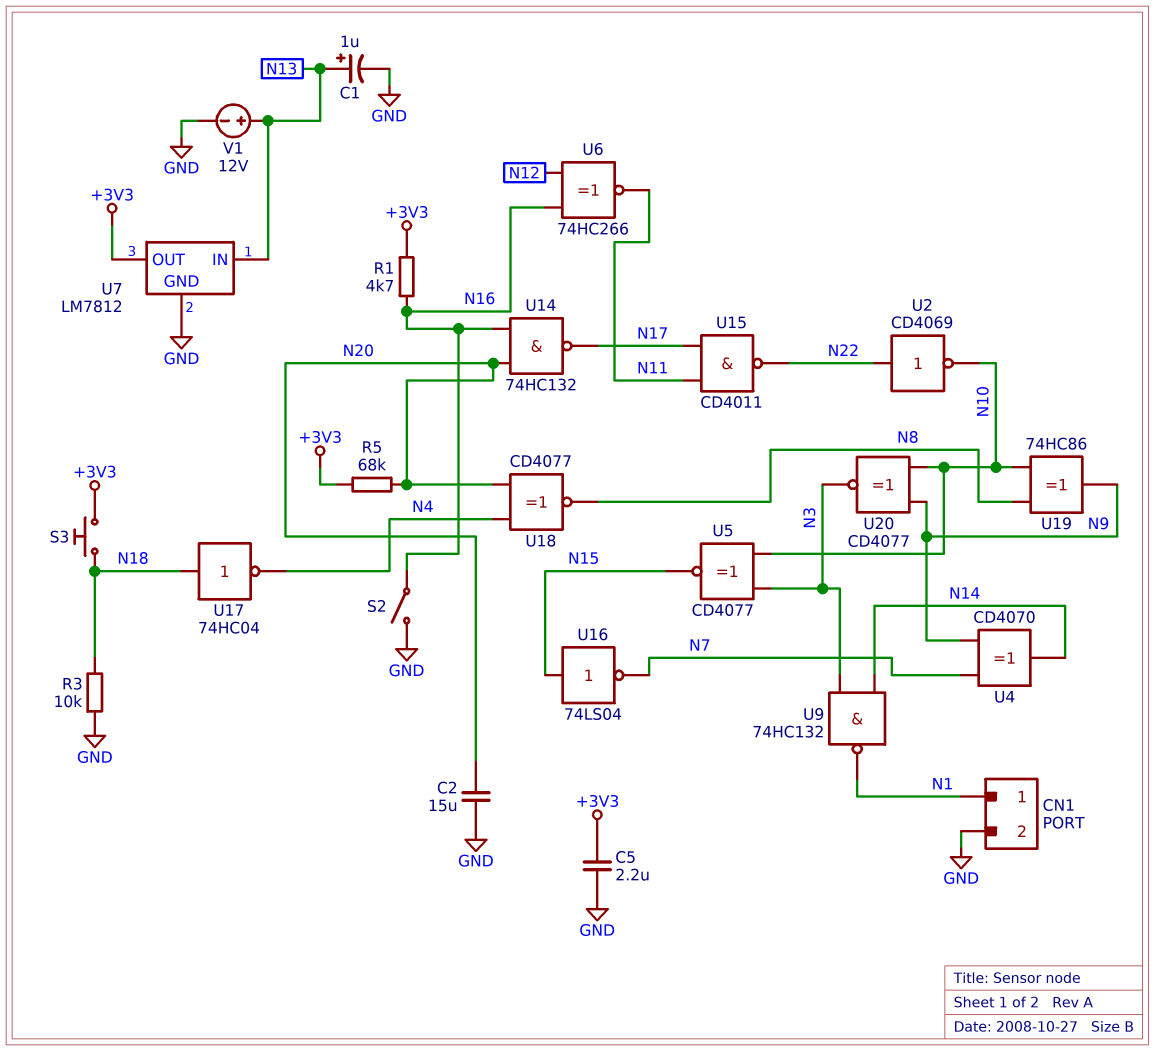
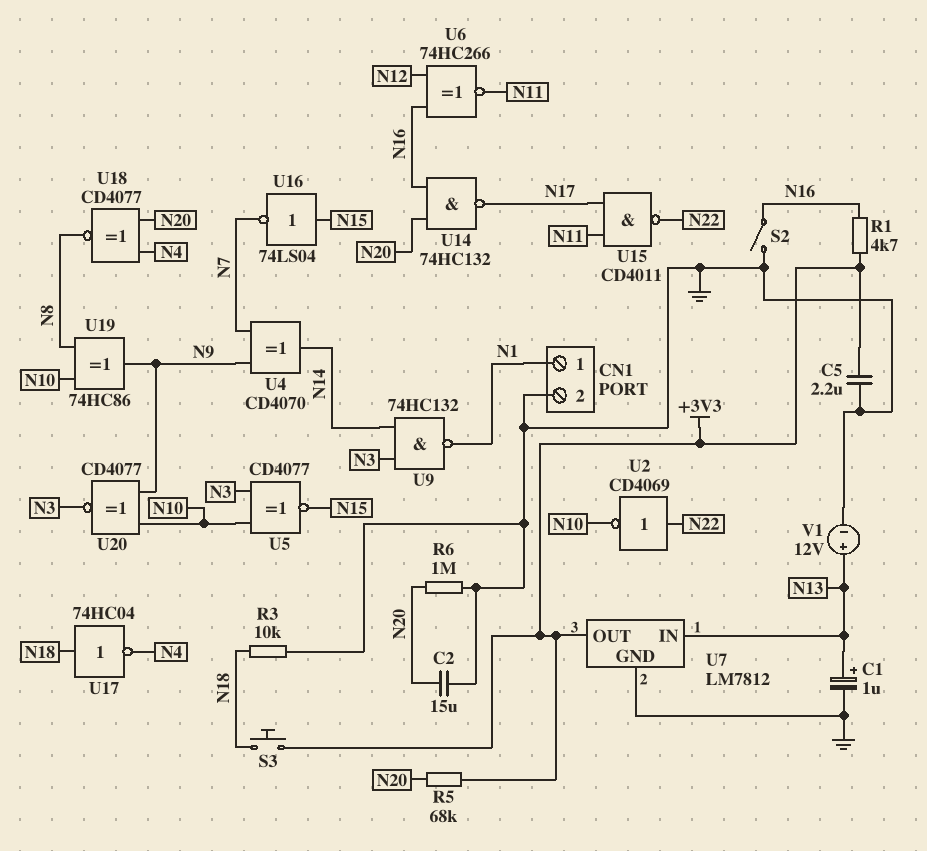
R6: none -> 1M (GND, N20)

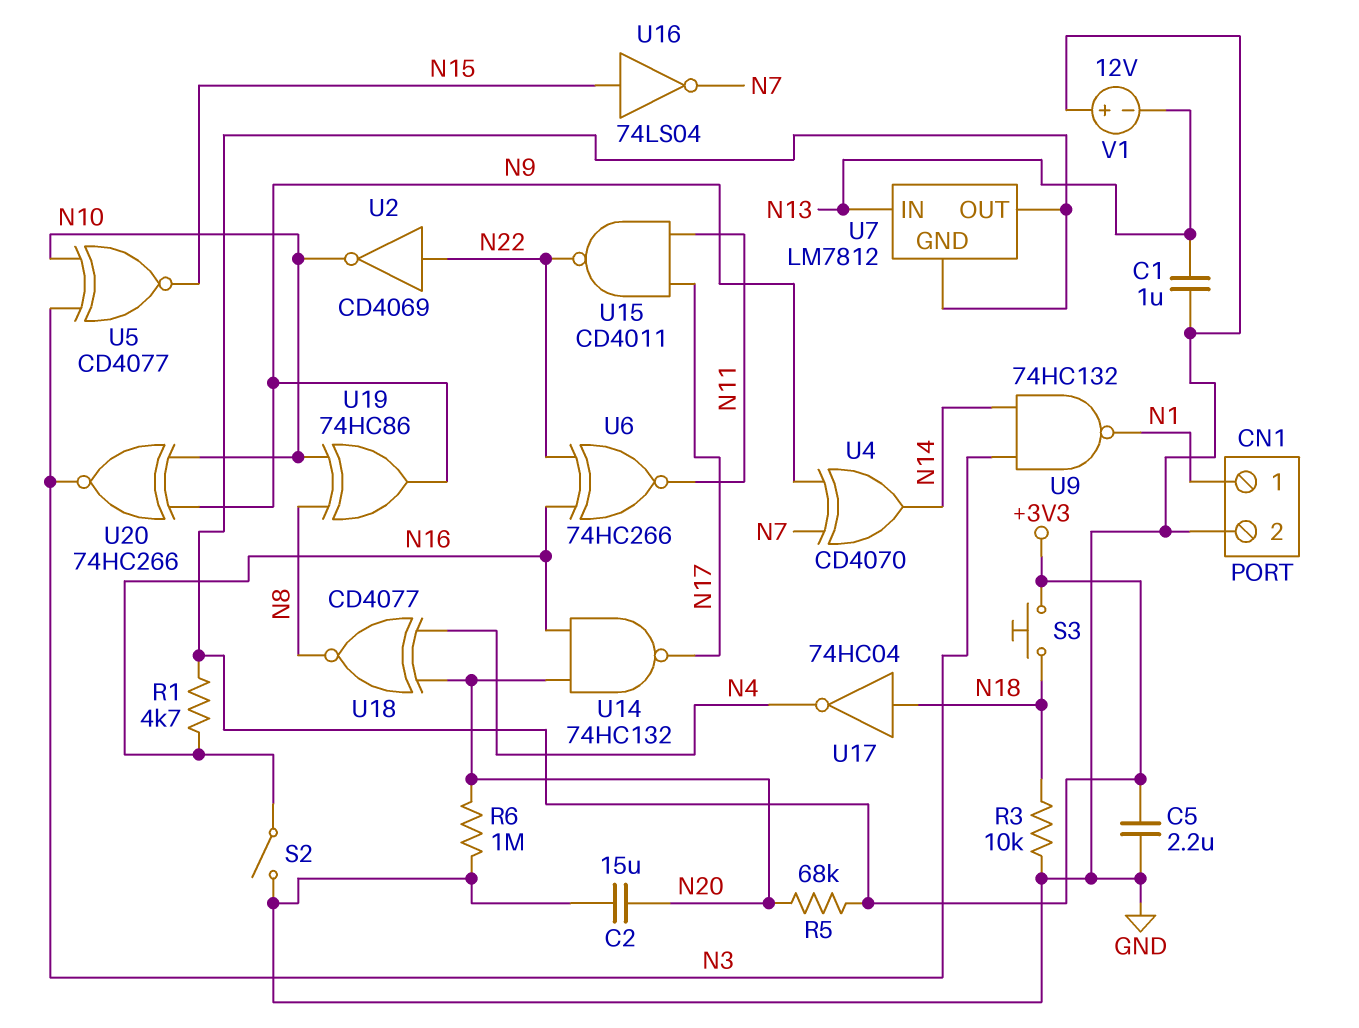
C1: 1uF (plus N13, minus GND) -> 1uF (GND, N13)
U6: XNOR 74HC266 (in N12, in N16, out N11) -> XNOR 74HC266 (in N16, in N22, out N11)
U7 pin GND: GND -> +3V3
U20: XNOR CD4077 (in N9, in N10, out N3) -> XNOR 74HC266 (in N9, in N10, out N3)
V1: 12V (plus N13, minus GND) -> 12V (plus GND, minus N13)

